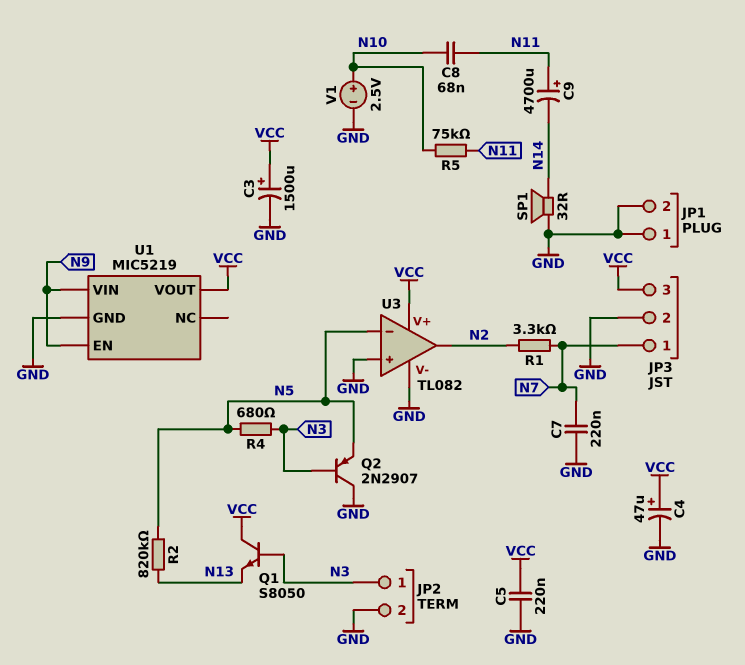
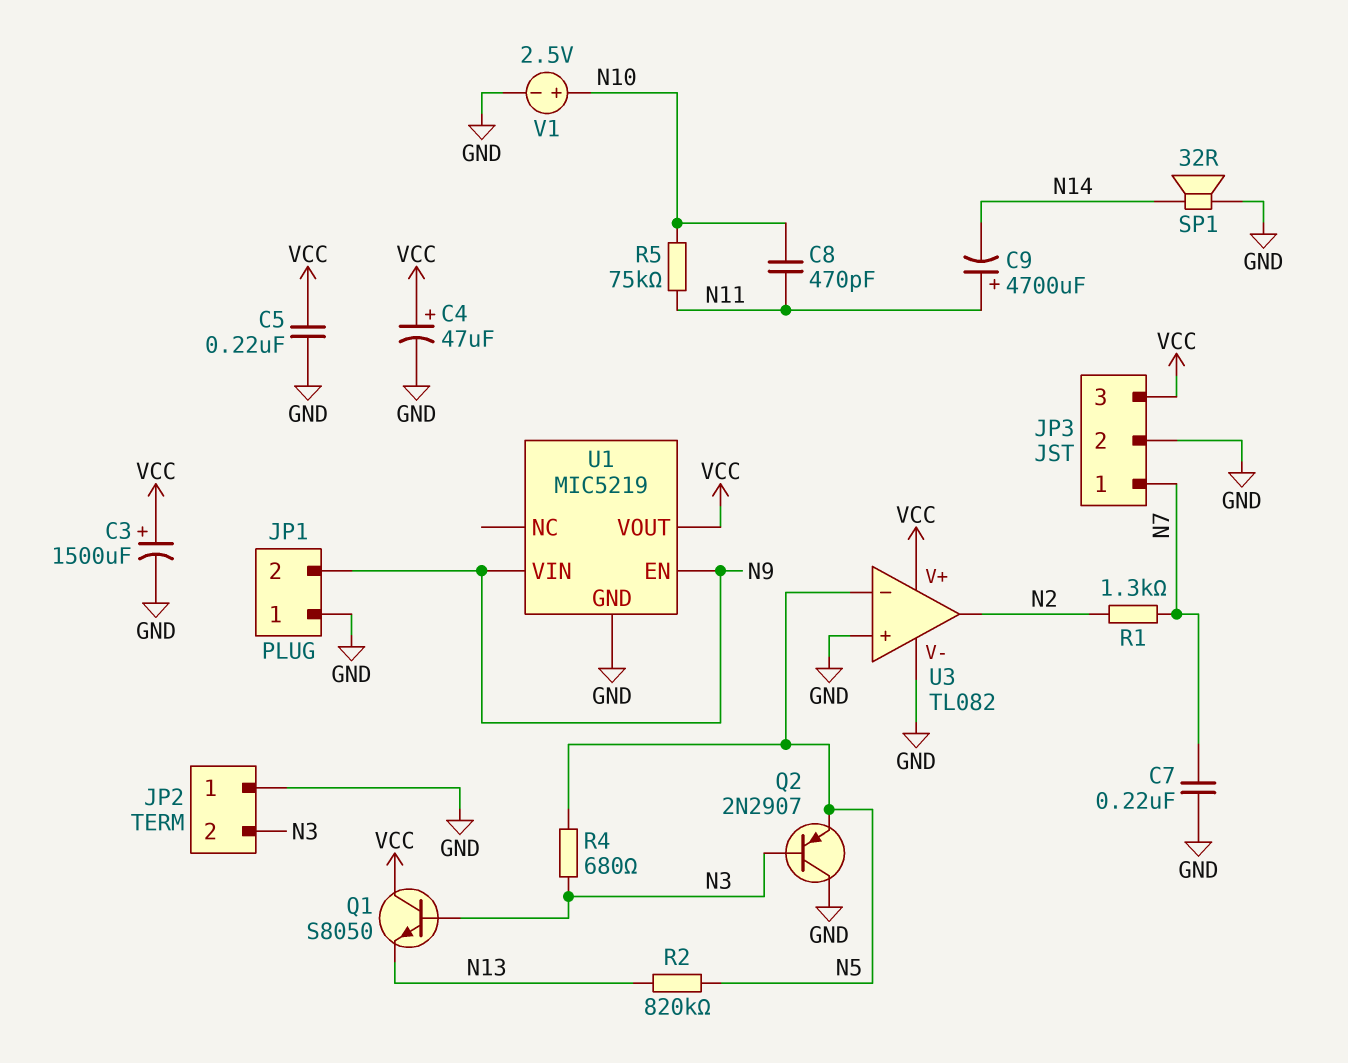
C8: 68nF (N10, N11) -> 470pF (N10, N11)
JP1 pin 2: GND -> N9
JP2 pin 1: N3 -> GND
JP2 pin 2: GND -> N3
R1: 3.3k (N2, N7) -> 1.3k (N2, N7)

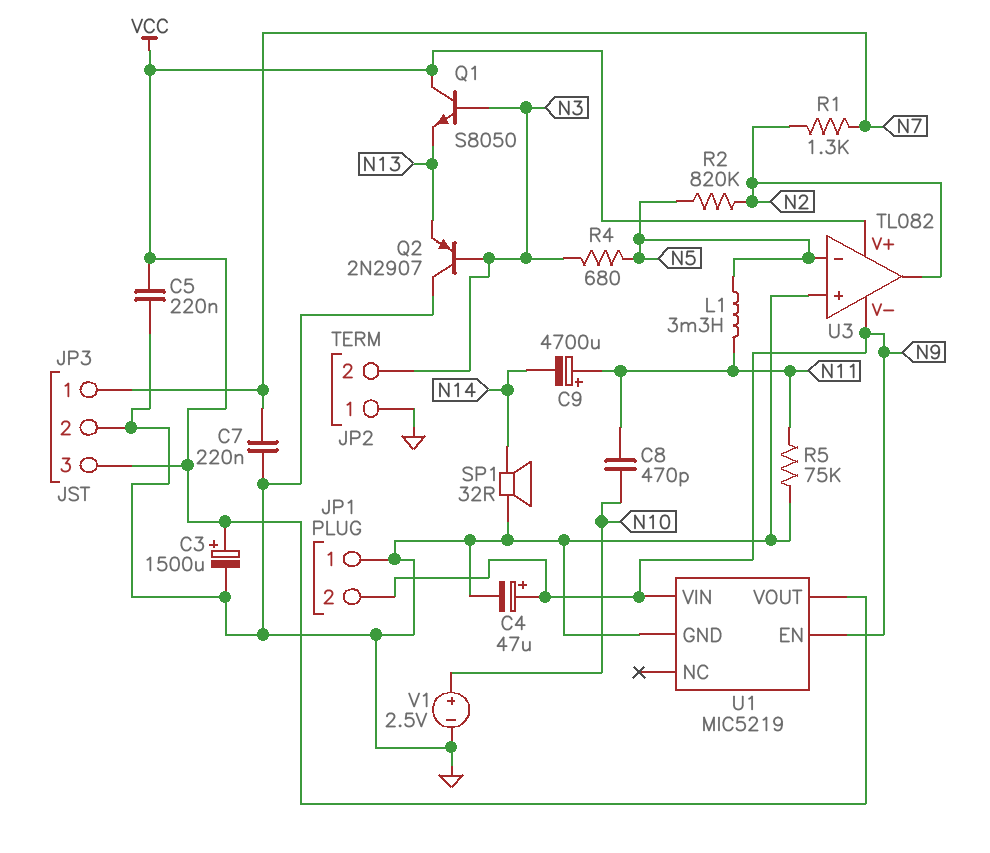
C4: 47uF (plus VCC, minus GND) -> 47uF (plus N9, minus GND)
L1: none -> 3.3mH (N5, N11)
Q2: PNP 2N2907 (B N3, C GND, E N5) -> PNP 2N2907 (B N3, C GND, E N13)
R2: 820k (N5, N13) -> 820k (N2, N5)
R5: 75k (N10, N11) -> 75k (GND, N11)
U3 pin V-: GND -> N9

